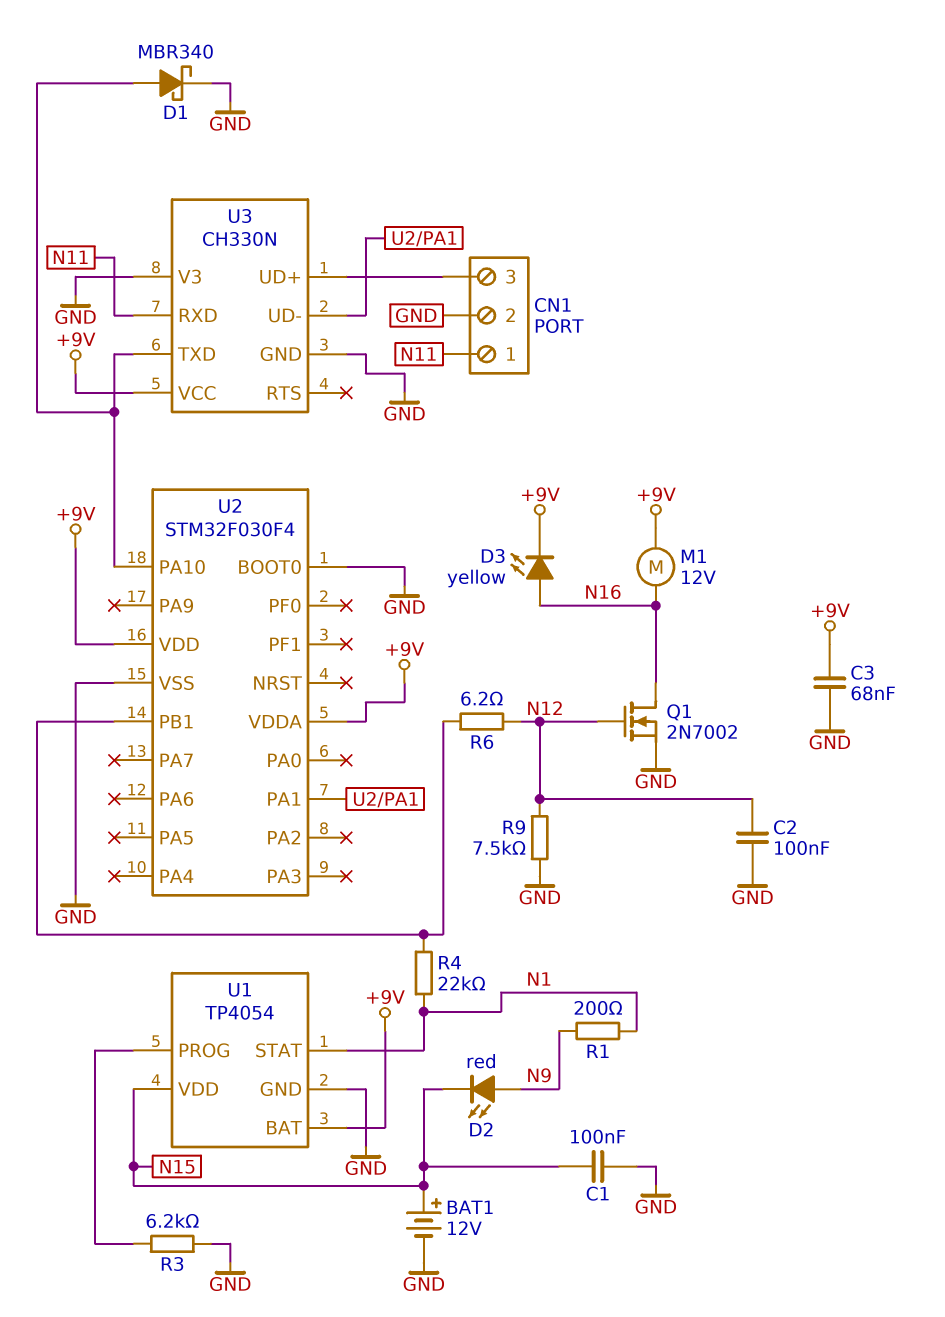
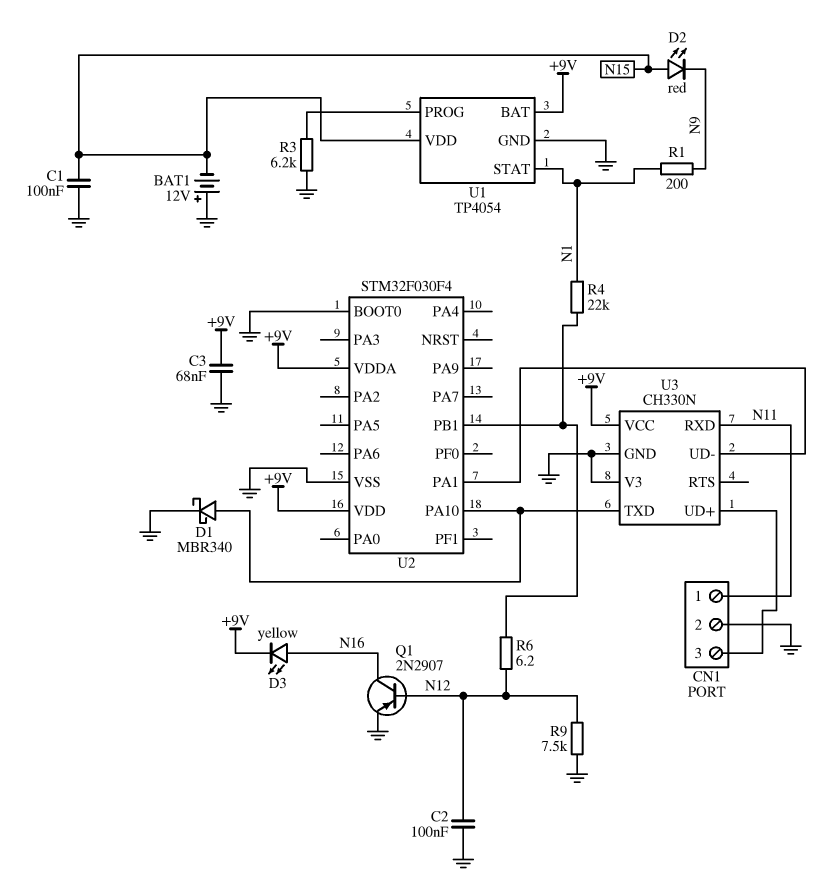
BAT1: 12V (plus N15, minus GND) -> 12V (plus GND, minus N15)
D2: LED red (A N9, K N15) -> LED red (A N15, K N9)
M1: motor 12V (+9V, N16) -> none
Q1: NMOS 2N7002 (G N12, D N16, S GND) -> PNP 2N2907 (B N12, C N16, E GND)

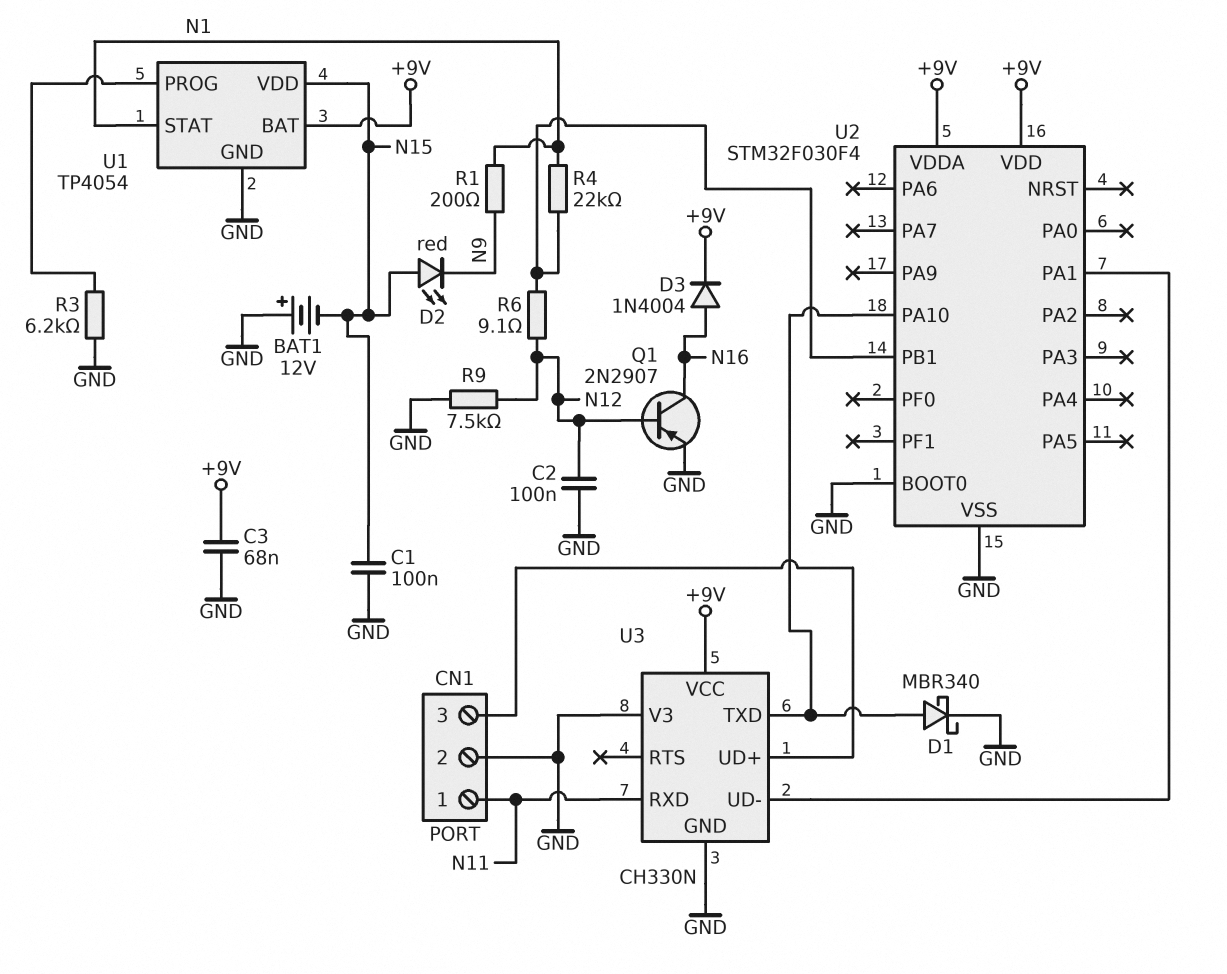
D3: LED yellow (A N16, K +9V) -> diode 1N4004 (A N16, K +9V)
R6: 6.2 (N12, U2/PB1) -> 9.1 (N12, U2/PB1)

